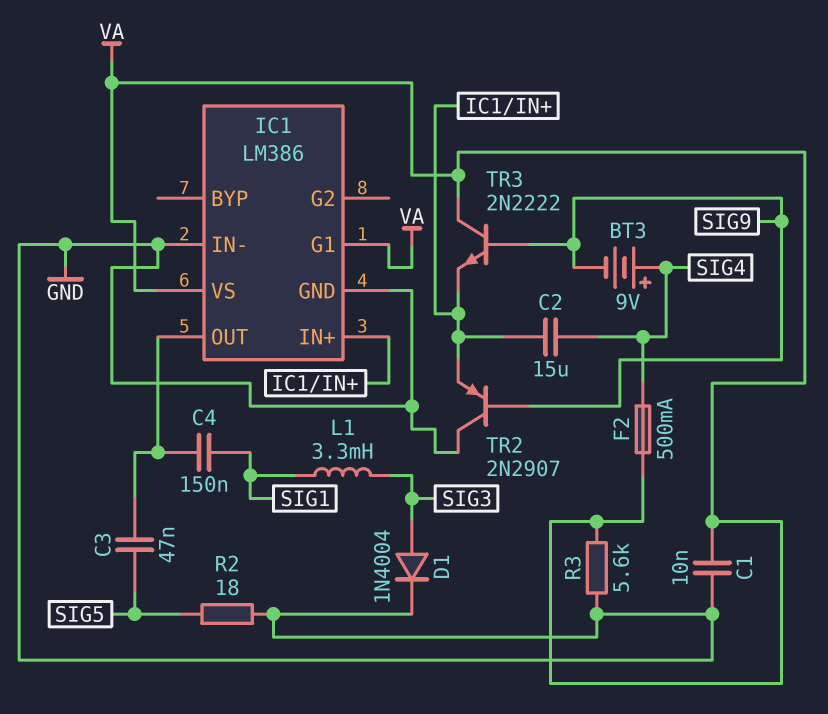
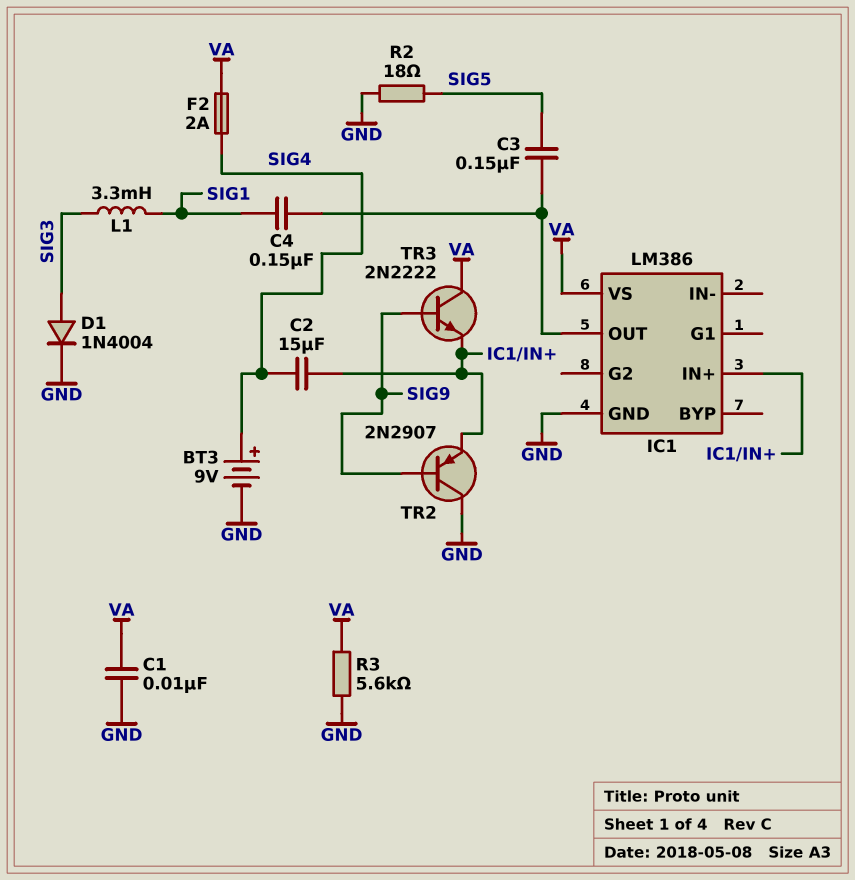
BT3: 9V (plus SIG4, minus SIG9) -> 9V (plus SIG4, minus GND)
C3: 47nF (IC1/OUT, SIG5) -> 150nF (IC1/OUT, SIG5)
F2: 500mA (SIG4, VA) -> 2A (SIG4, VA)
IC1 pin G1: VA -> none
IC1 pin IN-: GND -> none

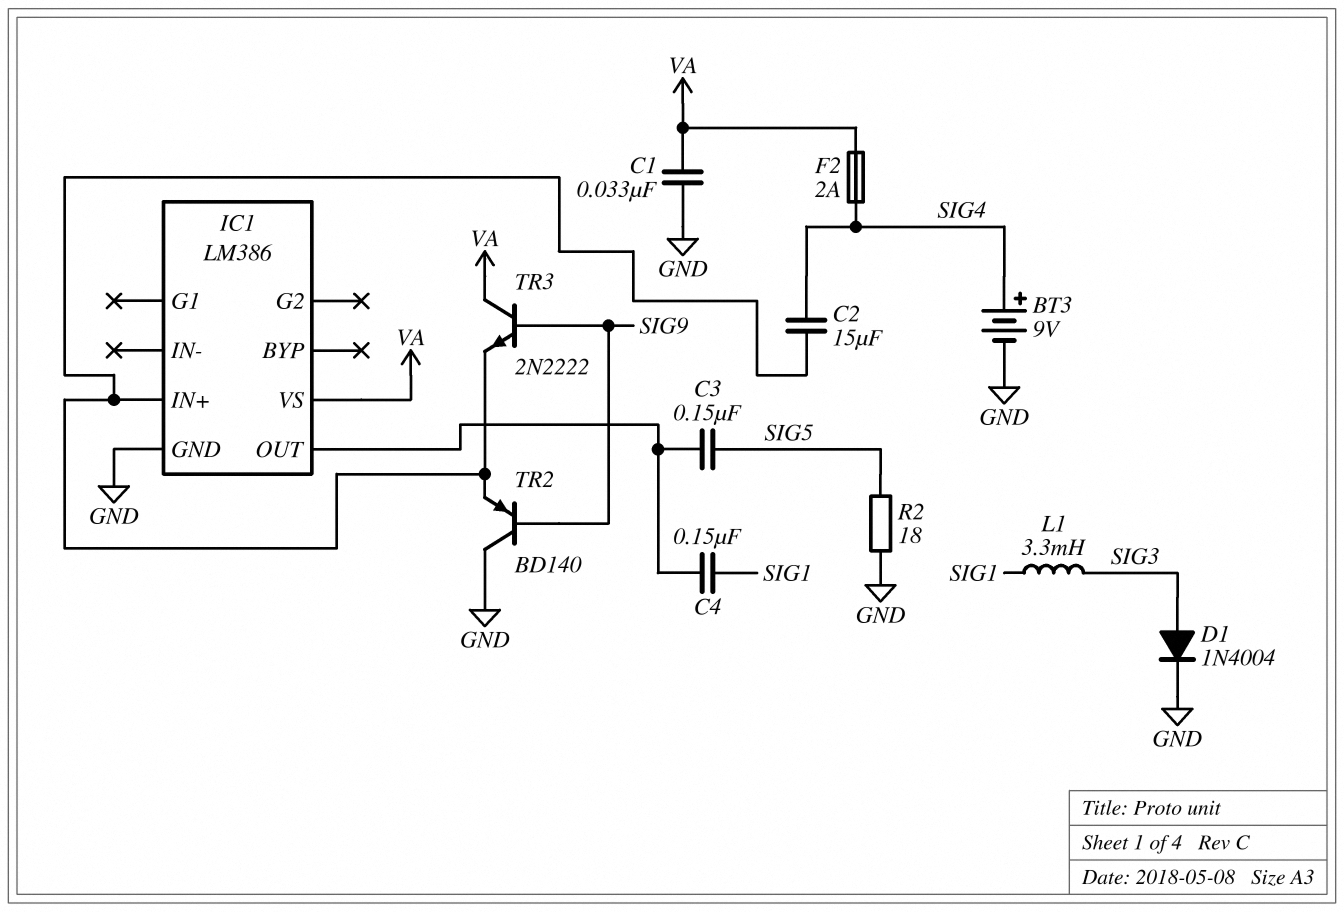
C1: 10nF (GND, VA) -> 33nF (GND, VA)
R3: 5.6k (GND, VA) -> none
TR2: PNP 2N2907 (B SIG9, C GND, E IC1/IN+) -> PNP BD140 (B SIG9, C GND, E IC1/IN+)

